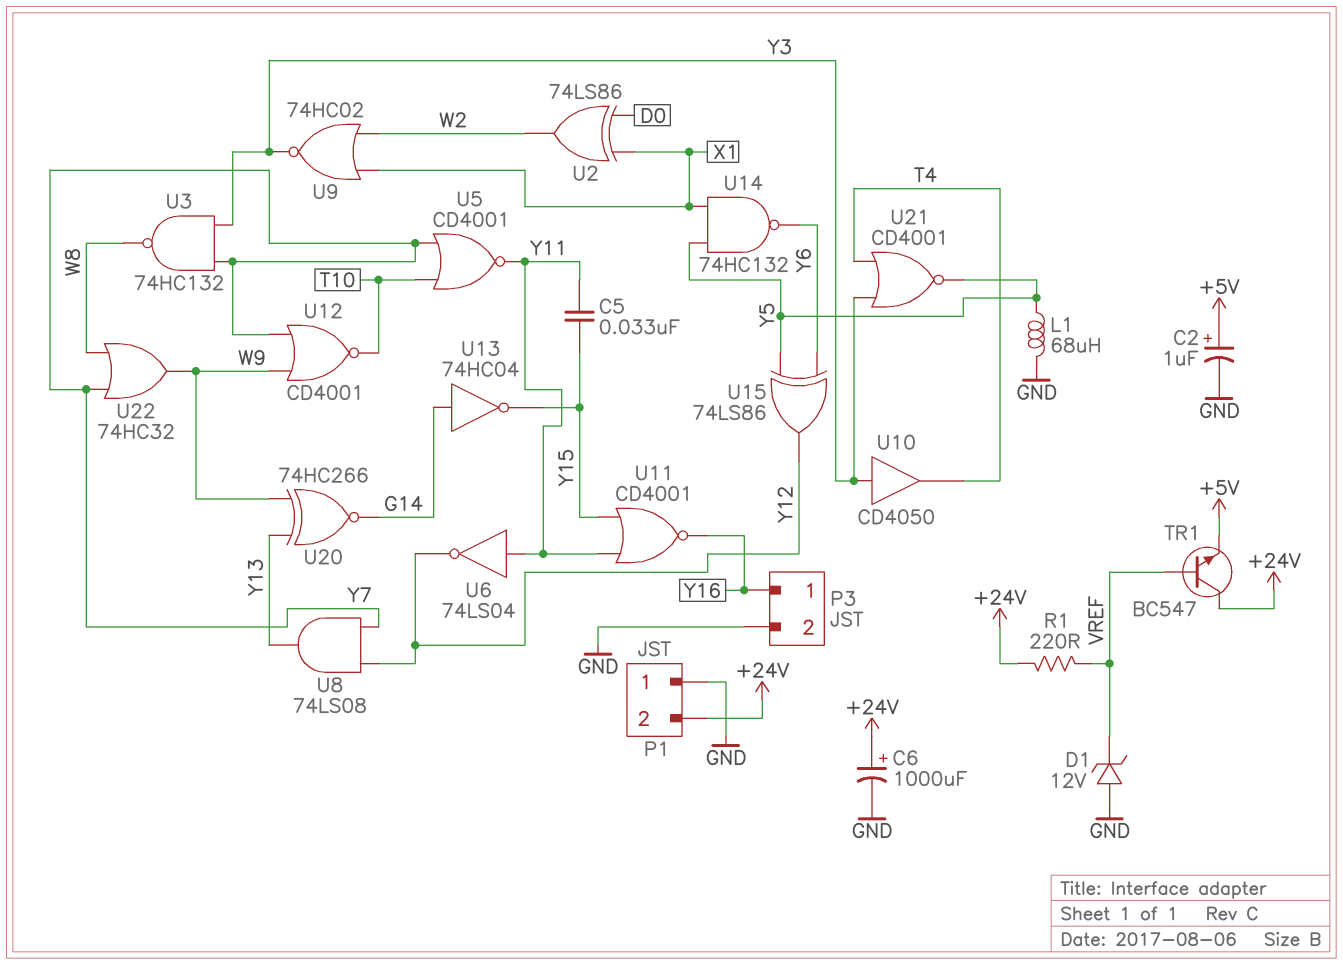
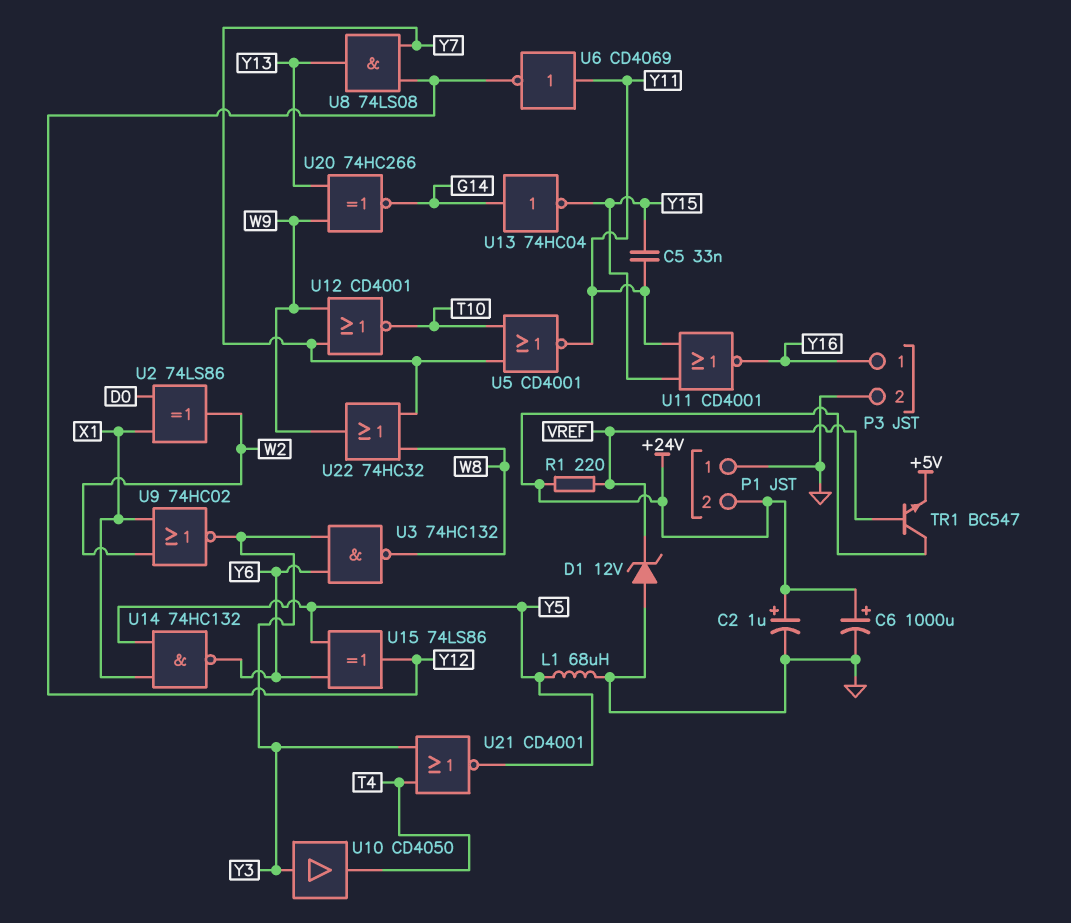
C2: 1uF (plus +5V, minus GND) -> 1uF (plus +24V, minus GND)
U3: NAND 74HC132 (in Y3, in Y7, out W8) -> NAND 74HC132 (in Y3, in Y6, out W8)
U6: NOT 74LS04 (in Y11, out Y12) -> NOT CD4069 (in Y11, out Y12)

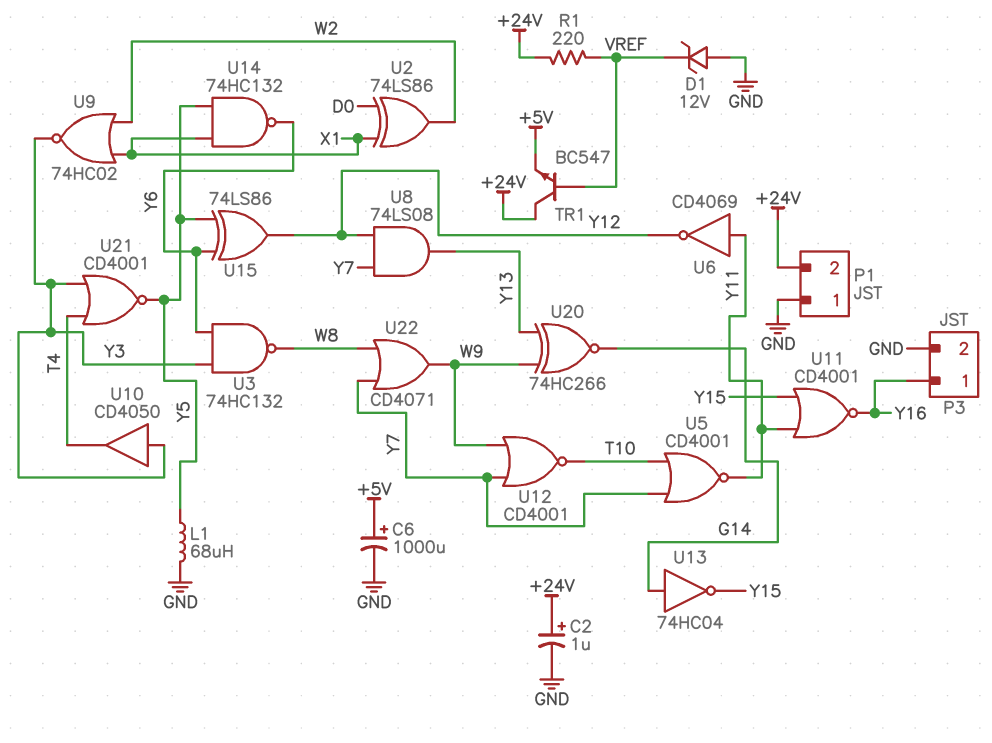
C5: 33nF (Y11, Y15) -> none
C6: 1000uF (plus +24V, minus GND) -> 1000uF (plus +5V, minus GND)
U22: OR 74HC32 (in W8, in Y7, out W9) -> OR CD4071 (in W8, in Y7, out W9)

